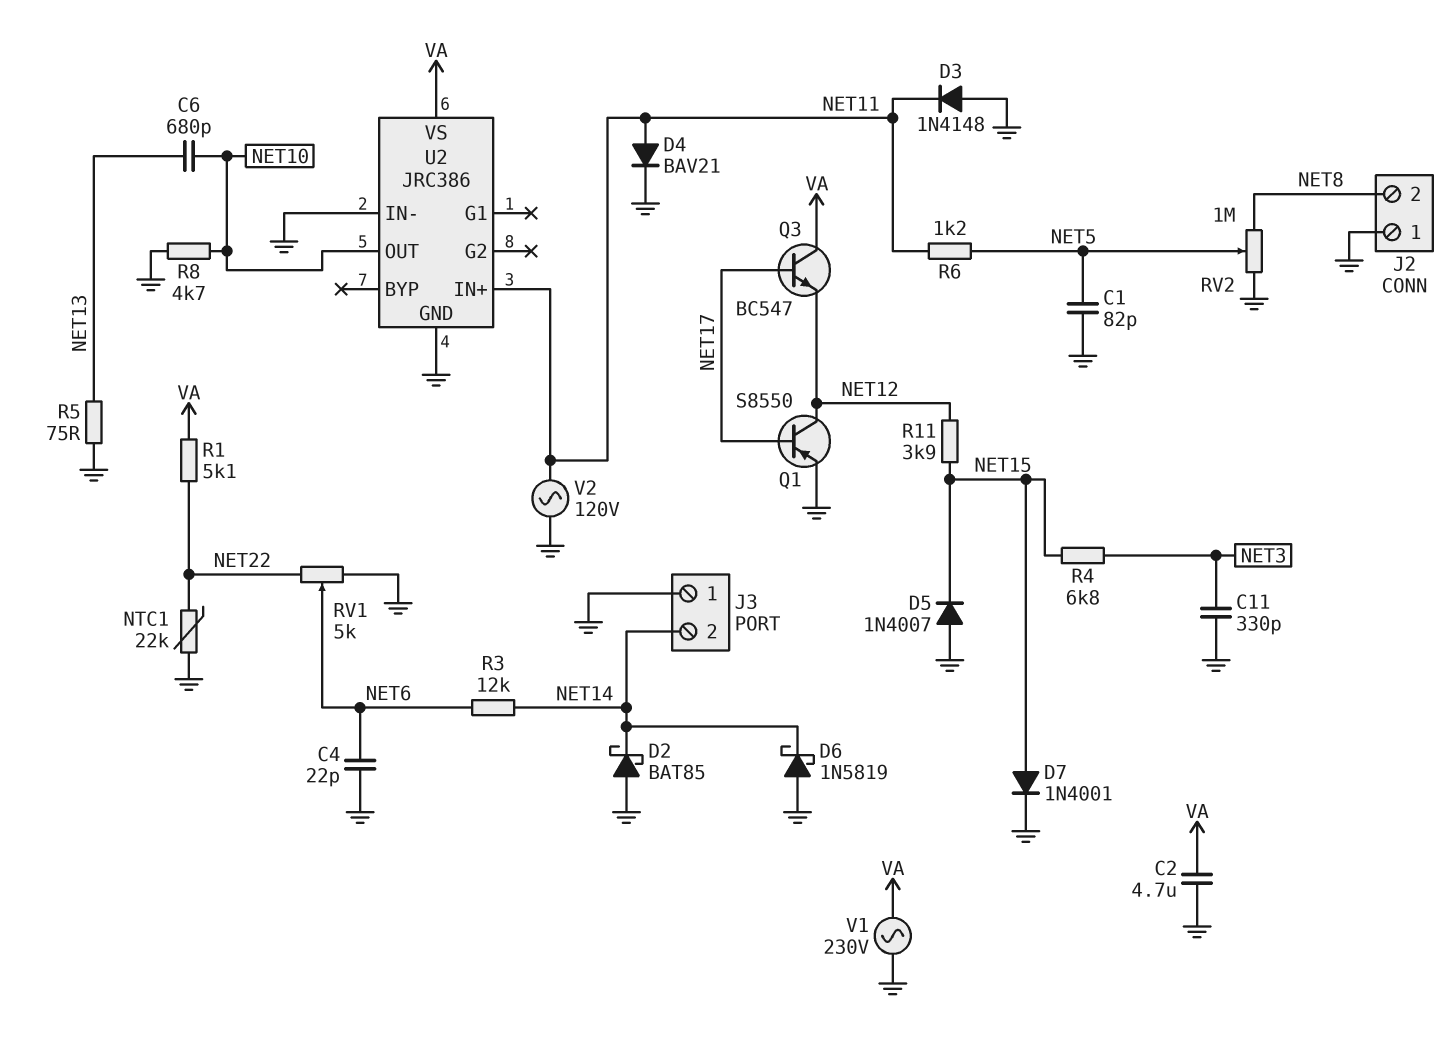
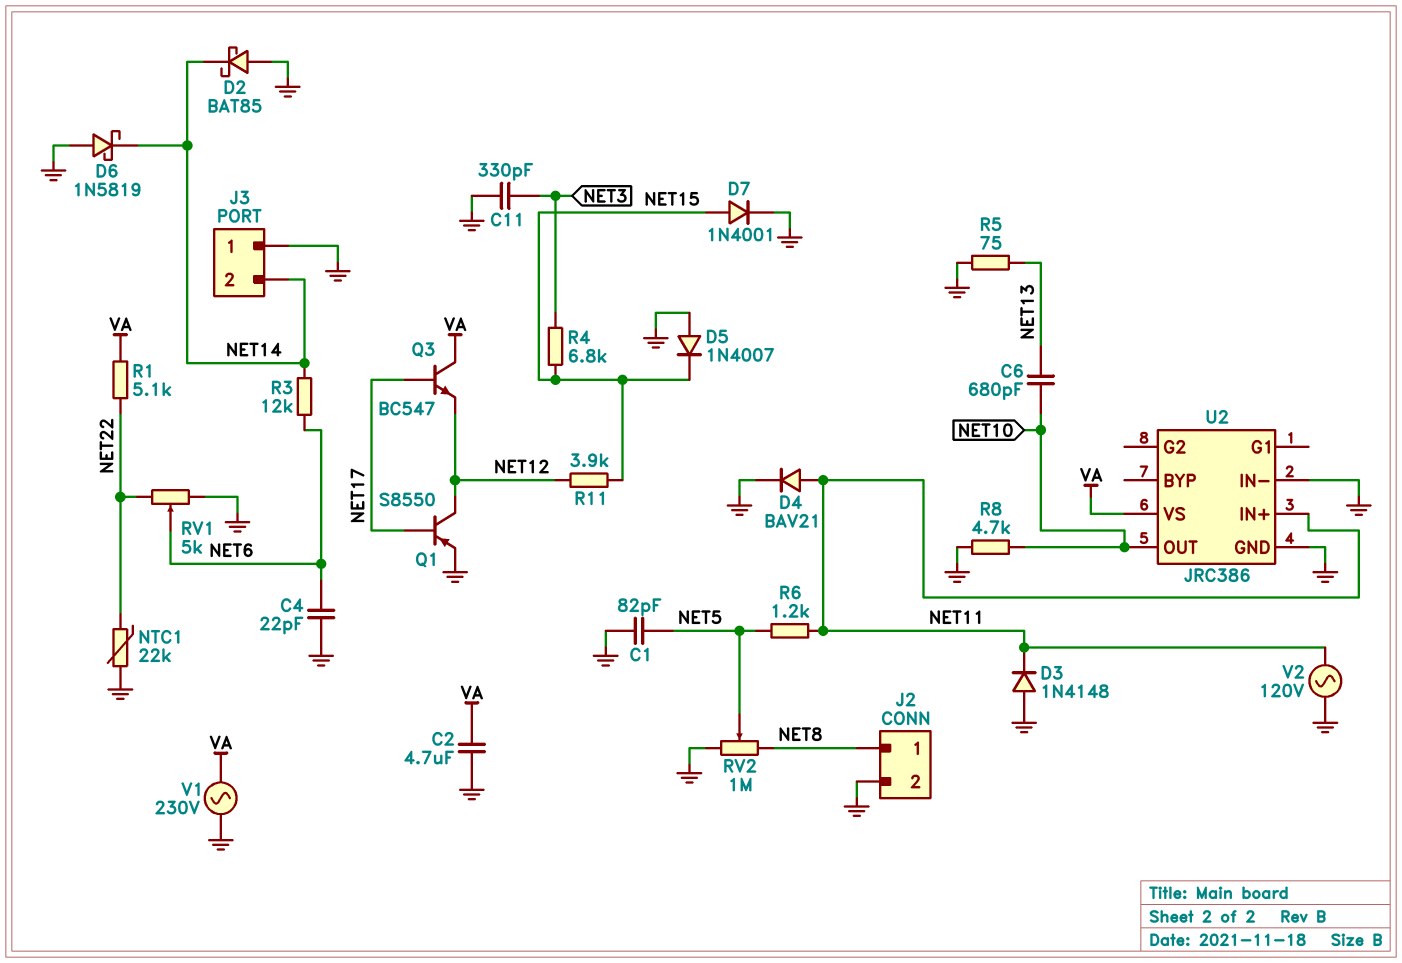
J2 pin 1: GND -> NET8
J2 pin 2: NET8 -> GND

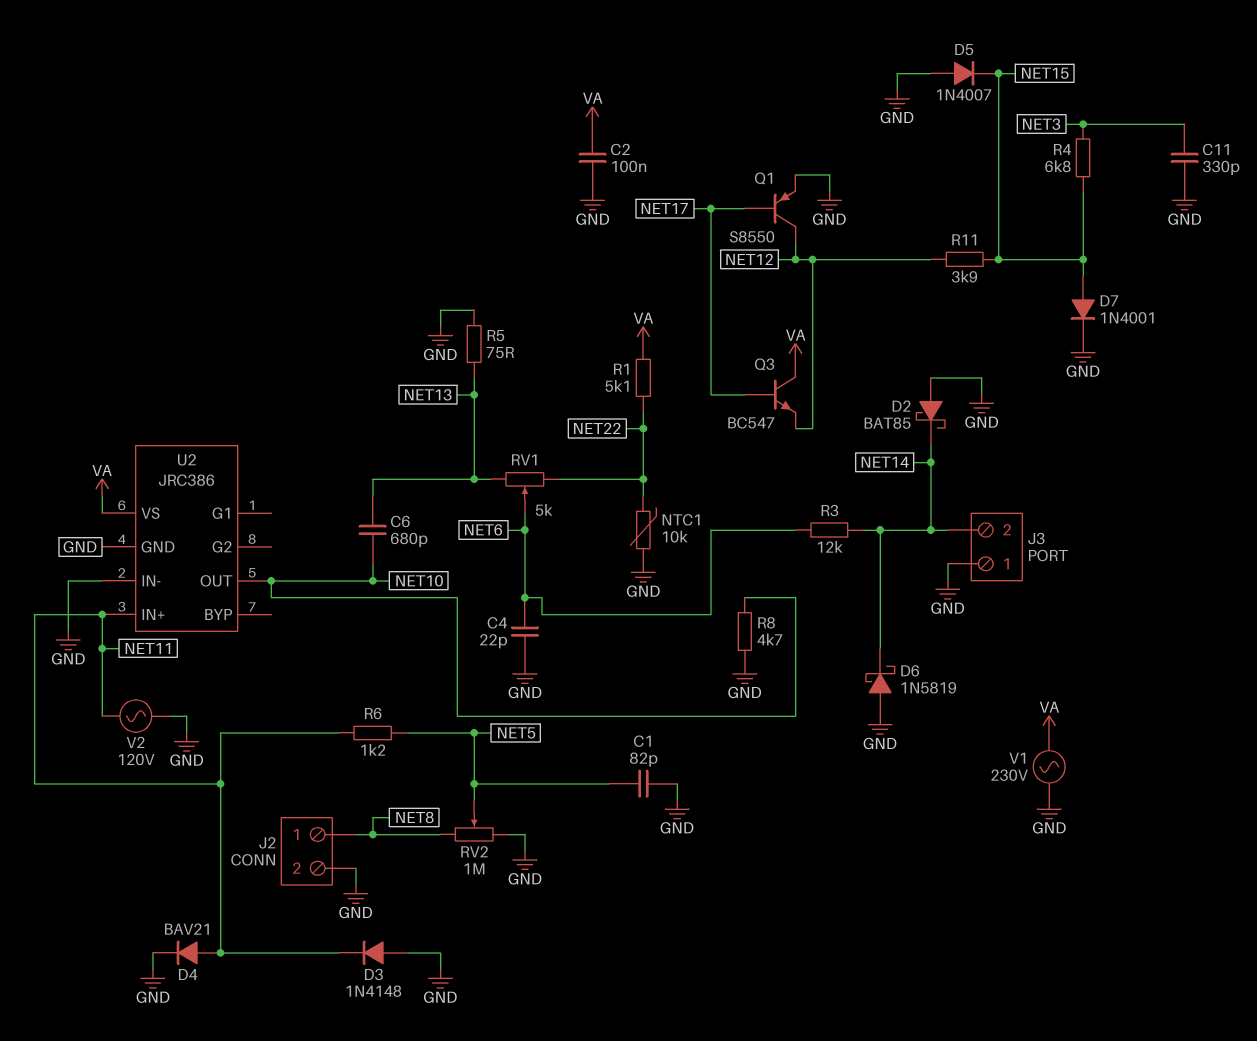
C2: 4.7uF (GND, VA) -> 100nF (GND, VA)
NTC1: 22k (GND, NET22) -> 10k (GND, NET22)
RV1: 5k (GND, NET22, wiper NET6) -> 5k (NET13, NET22, wiper NET6)

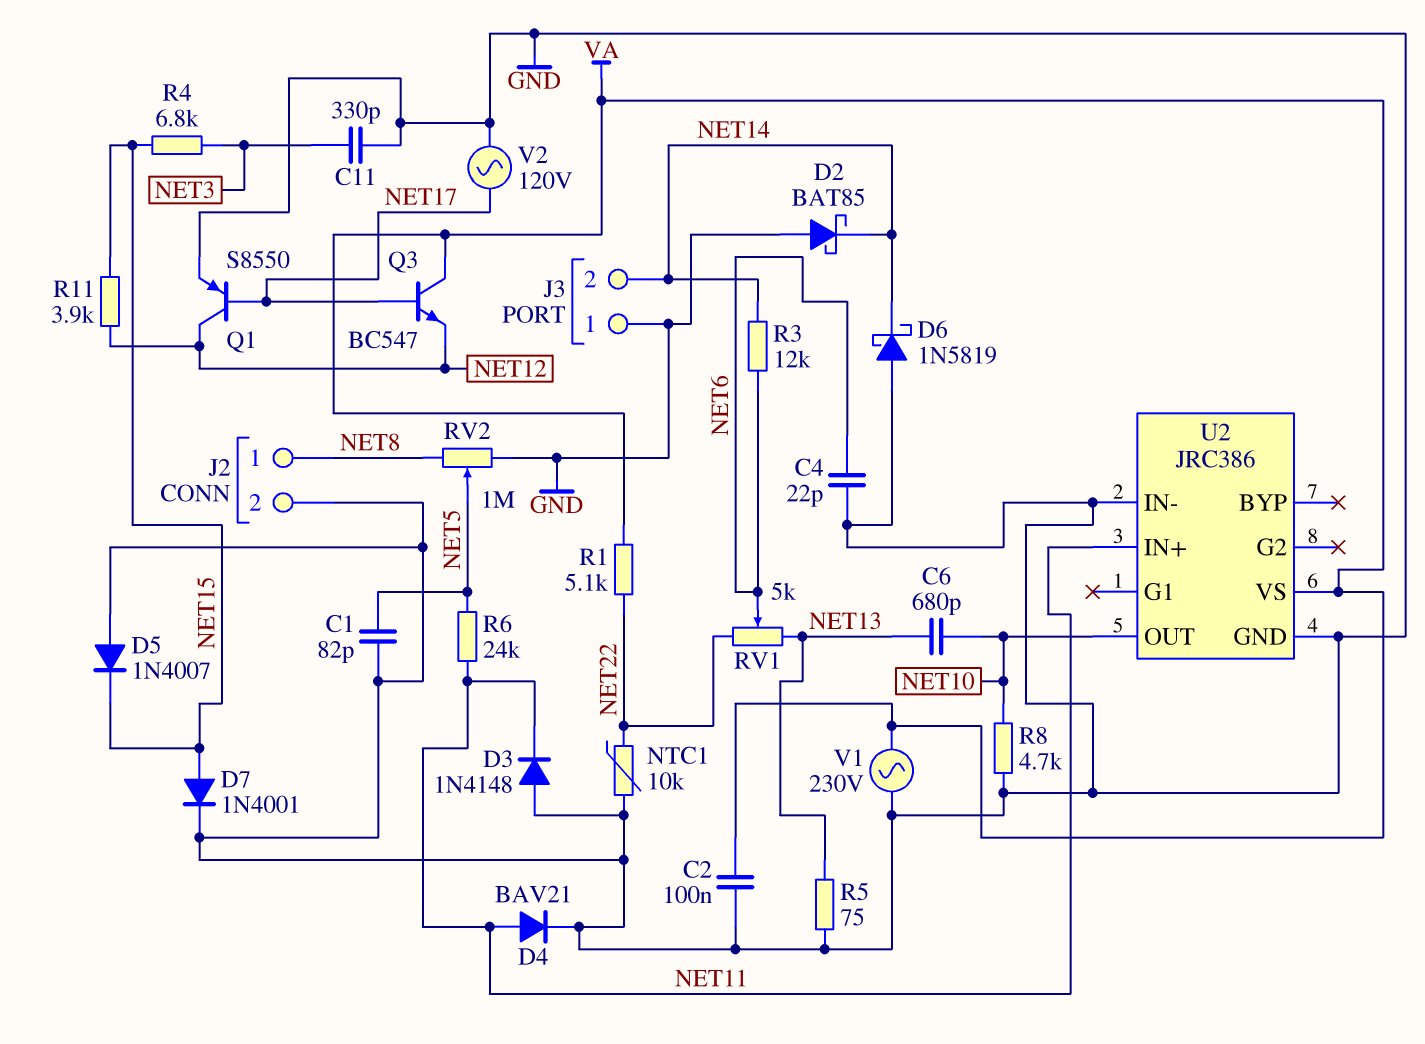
R6: 1.2k (NET5, NET11) -> 24k (NET5, NET11)
V2: AC 120V (GND, NET11) -> AC 120V (GND, NET17)

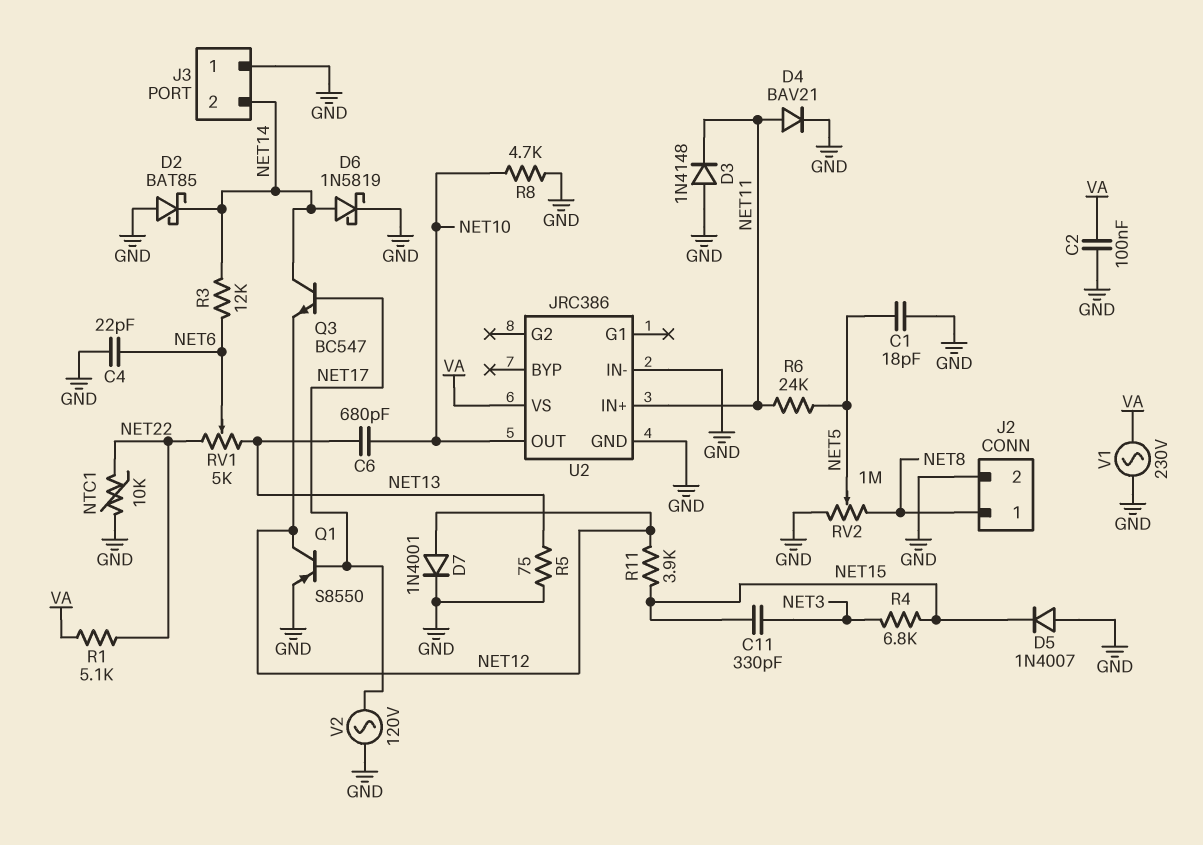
C1: 82pF (GND, NET5) -> 18pF (GND, NET5)
C11: 330pF (GND, NET3) -> 330pF (NET3, NET15)
D6: schottky 1N5819 (A GND, K NET14) -> schottky 1N5819 (A NET14, K GND)
D7: diode 1N4001 (A NET15, K GND) -> diode 1N4001 (A NET12, K GND)
Q3: NPN BC547 (B NET17, C VA, E NET12) -> NPN BC547 (B NET17, C NET14, E NET12)

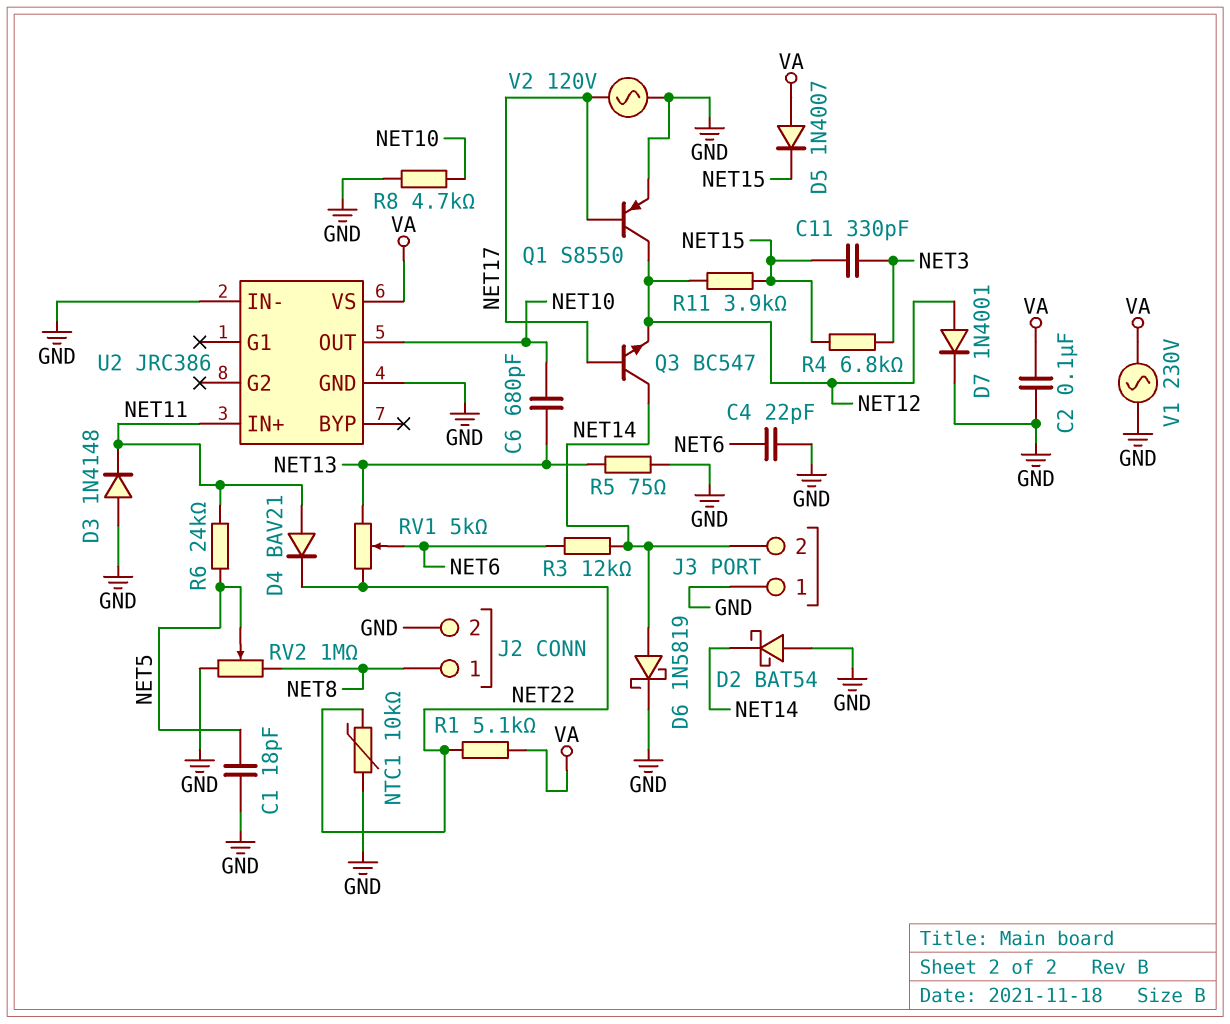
D2: schottky BAT85 (A GND, K NET14) -> schottky BAT54 (A GND, K NET14)
D4: diode BAV21 (A NET11, K GND) -> diode BAV21 (A NET11, K NET22)
D5: diode 1N4007 (A GND, K NET15) -> diode 1N4007 (A VA, K NET15)

